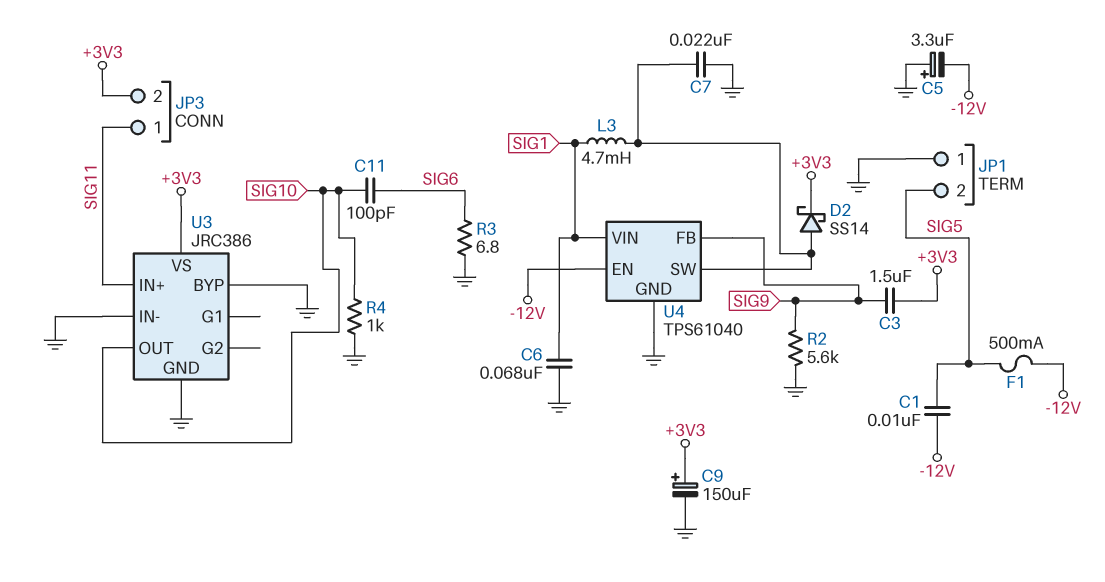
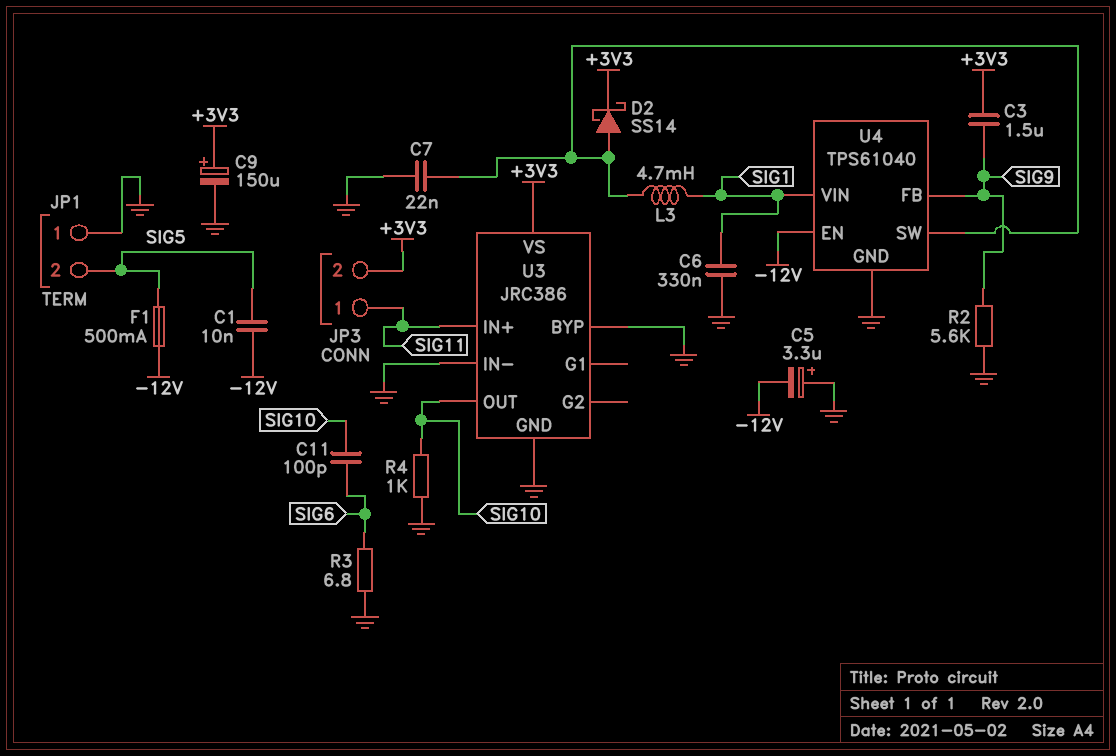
C6: 68nF (GND, SIG1) -> 330nF (GND, SIG1)

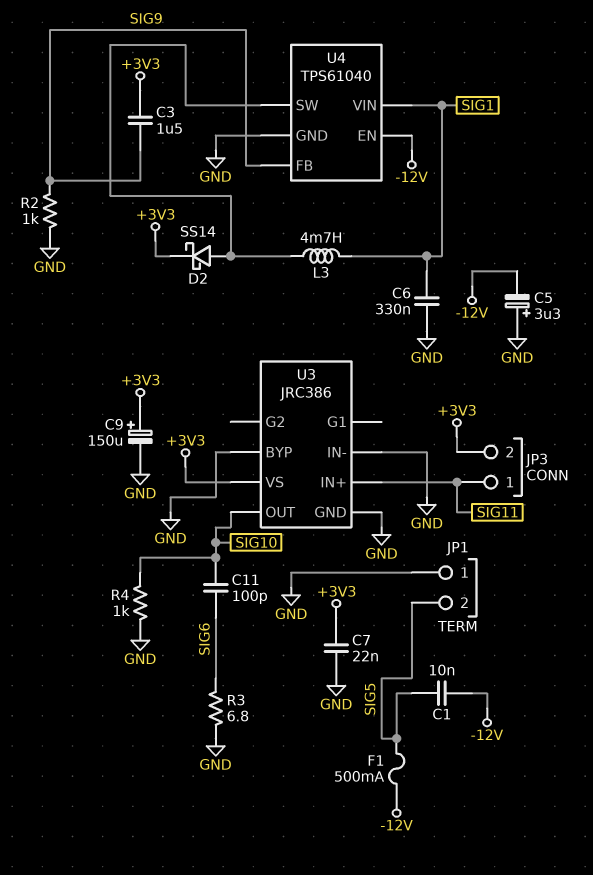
C7: 22nF (GND, U4/SW) -> 22nF (+3V3, GND)
R2: 5.6k (GND, SIG9) -> 1k (GND, SIG9)

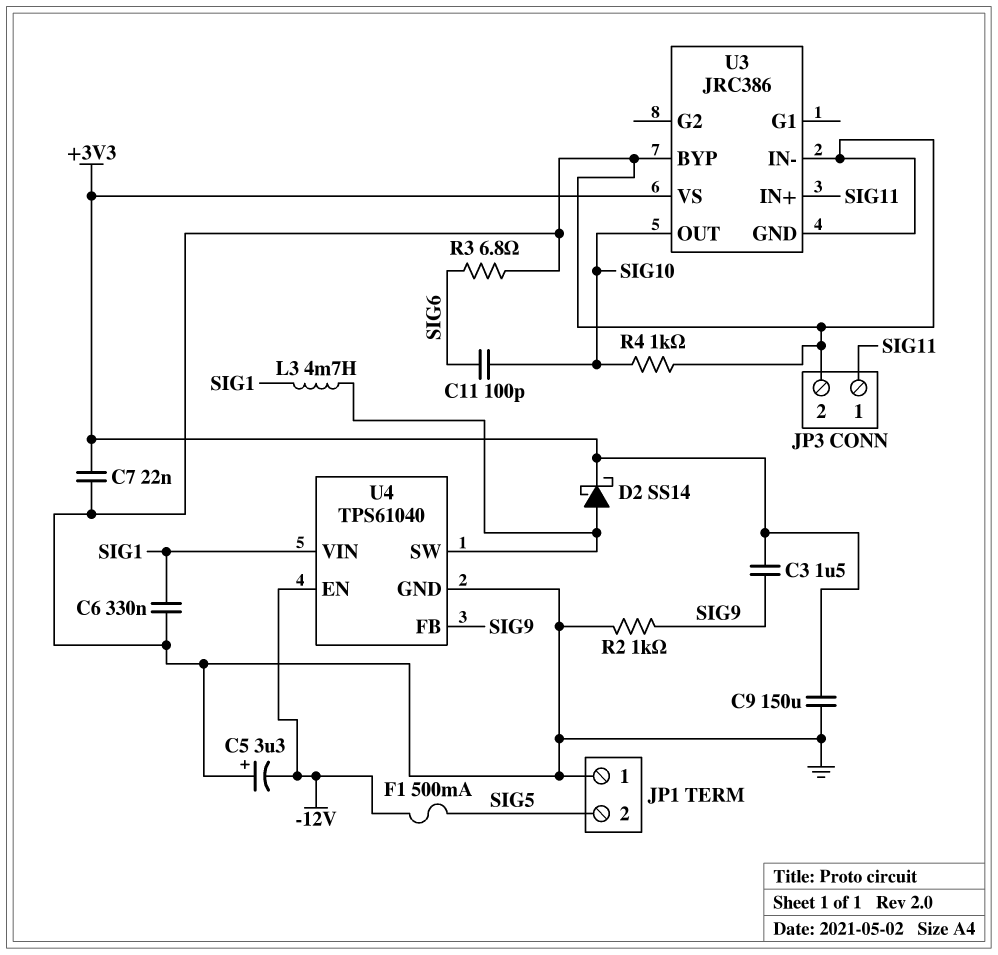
C1: 10nF (-12V, SIG5) -> none
C9: 150uF (plus +3V3, minus GND) -> 150uF (+3V3, GND)
JP3 pin 2: +3V3 -> GND

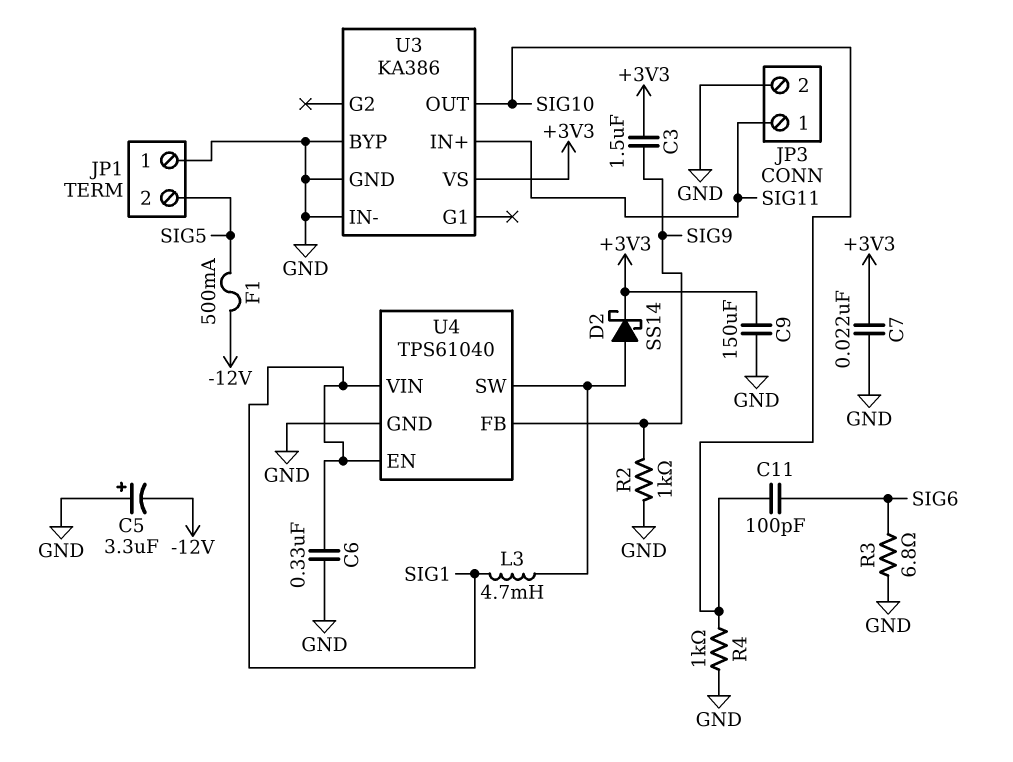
U3: JRC386 -> KA386
U4 pin EN: -12V -> SIG1

